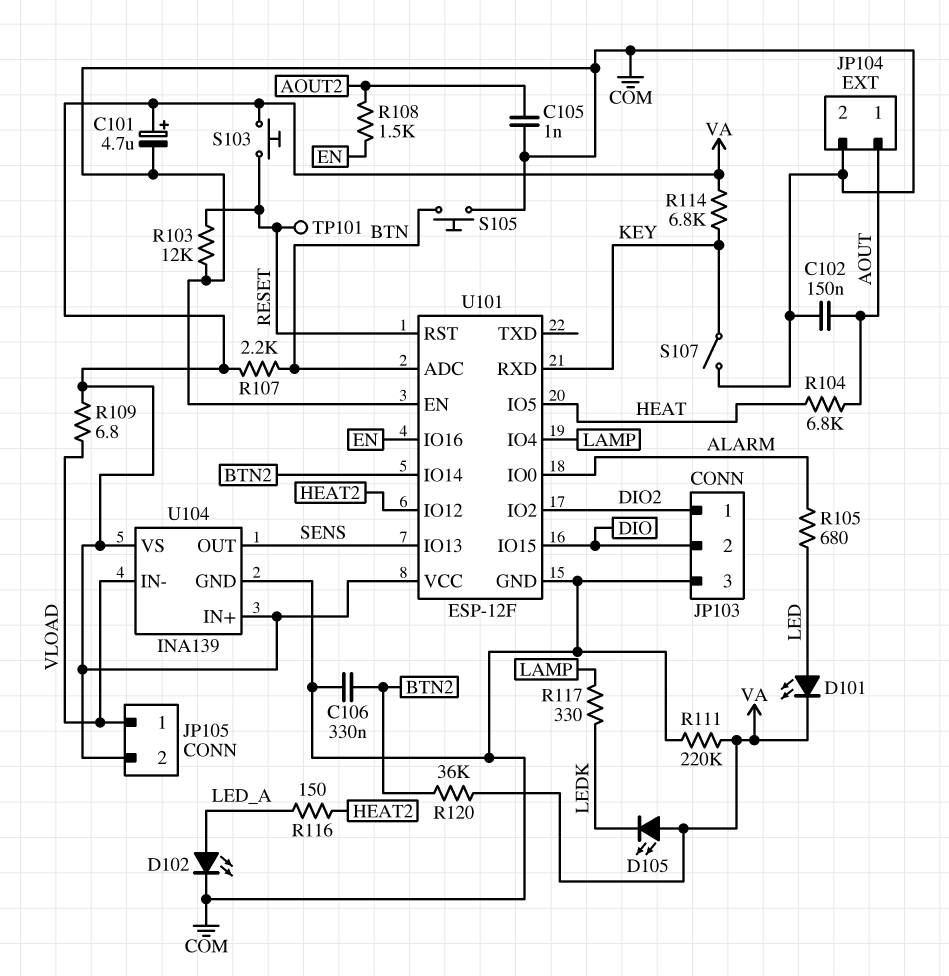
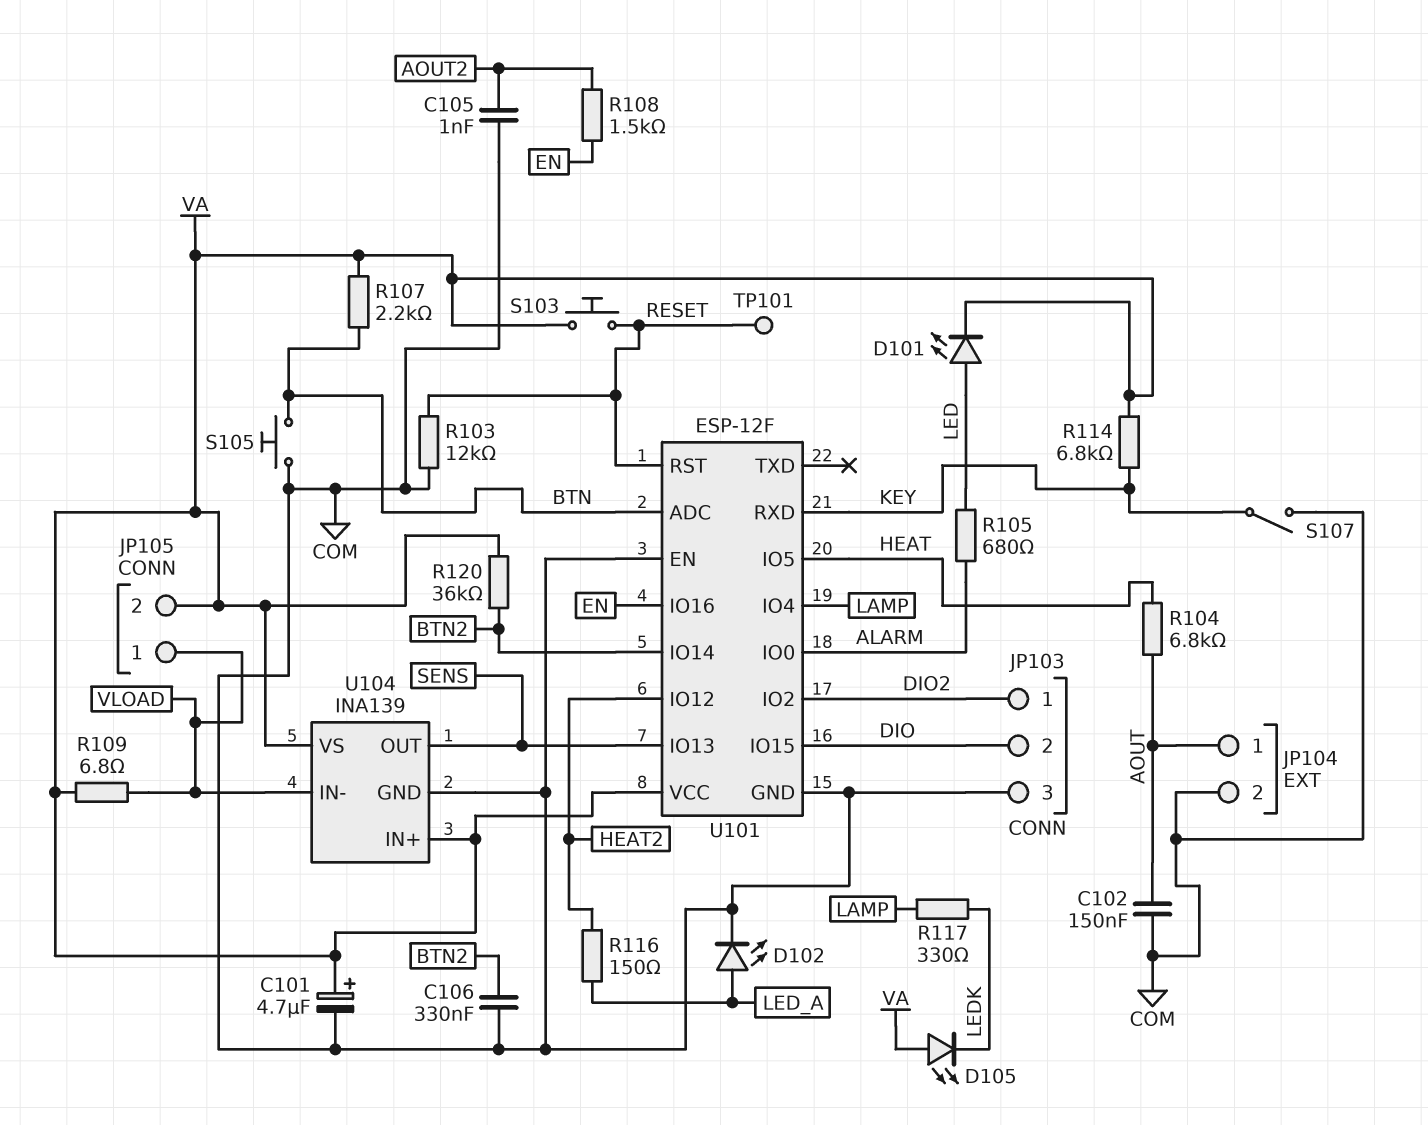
R111: 220k (COM, VA) -> none

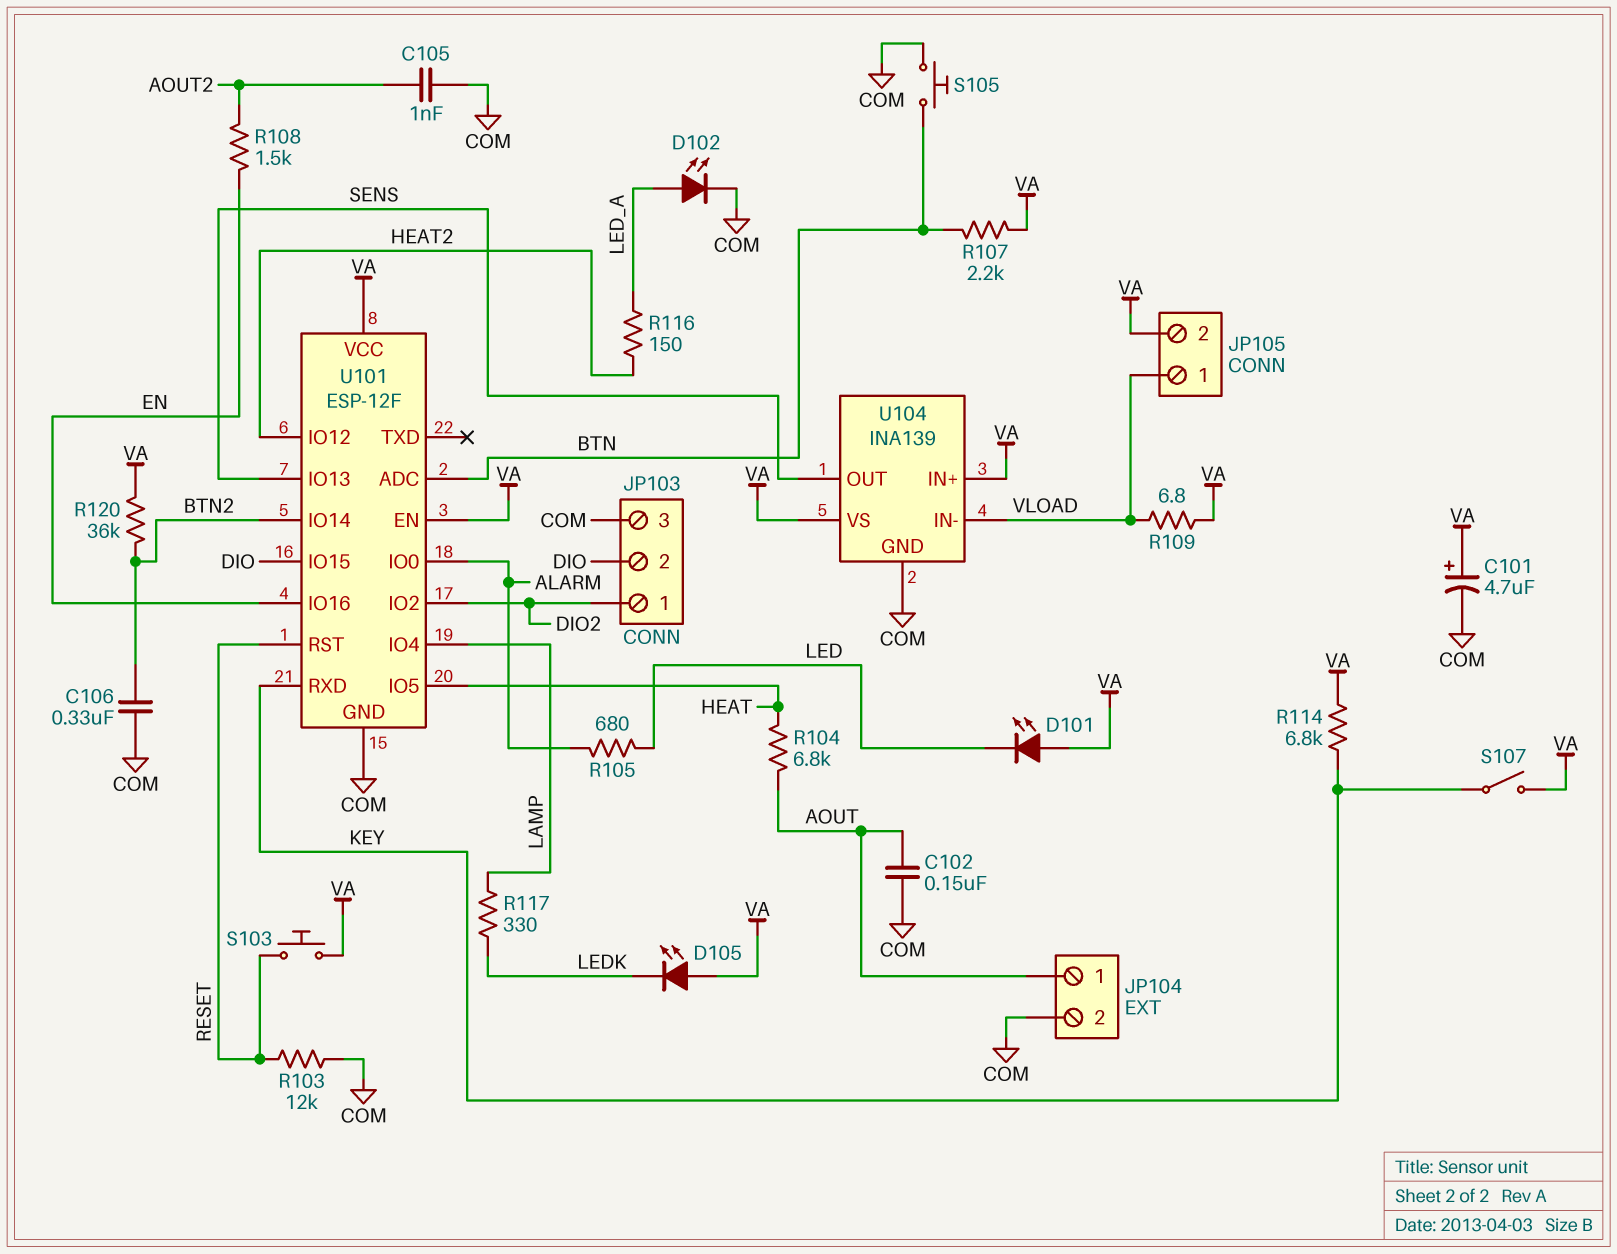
D101: LED (A LED, K VA) -> LED (A VA, K LED)
S107: switch (COM, KEY) -> switch (KEY, VA)
TP101: test point (RESET) -> none
U101 pin EN: COM -> VA

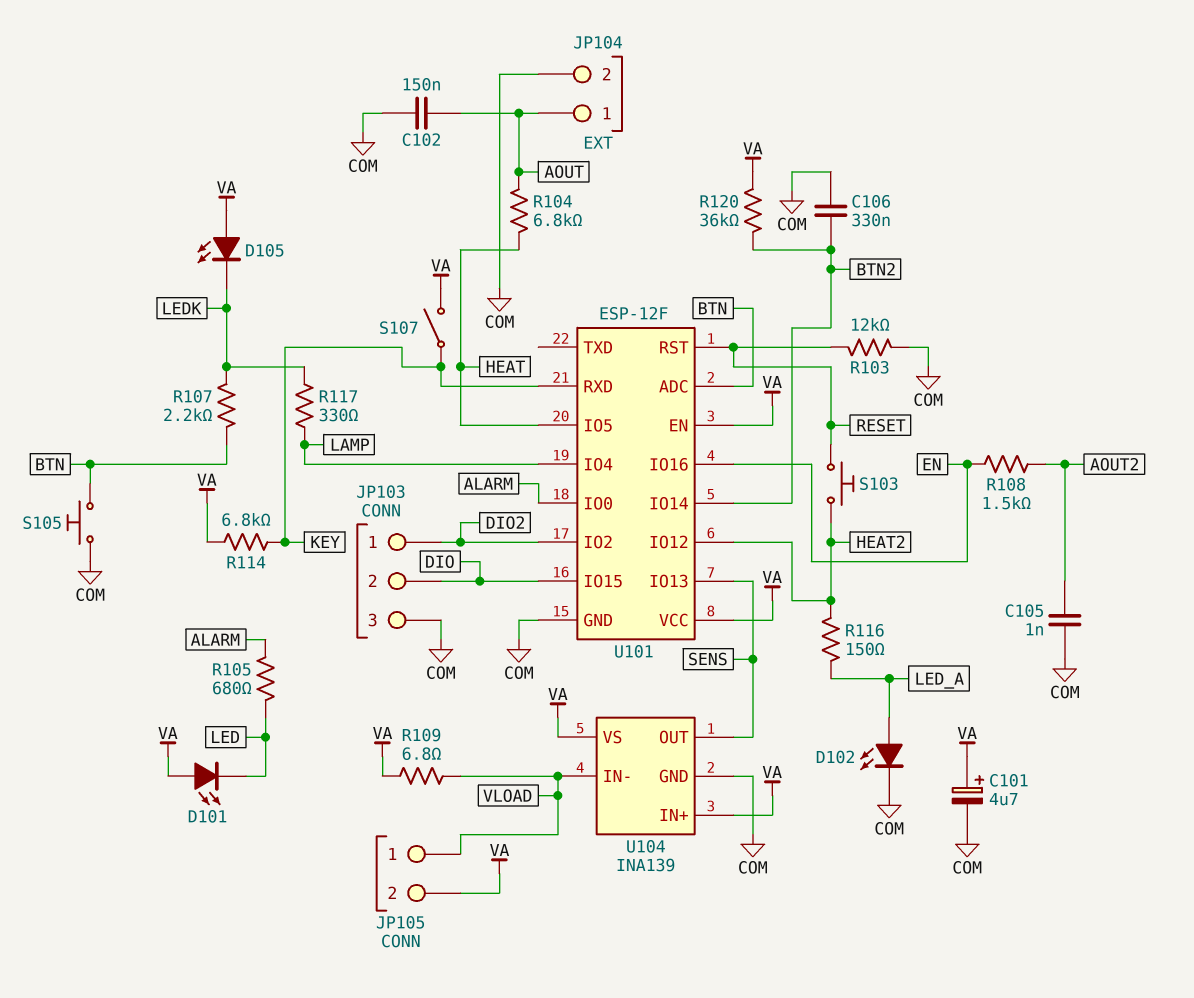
R107: 2.2k (BTN, VA) -> 2.2k (BTN, LEDK)
S103: button (RESET, VA) -> button (HEAT2, RESET)

